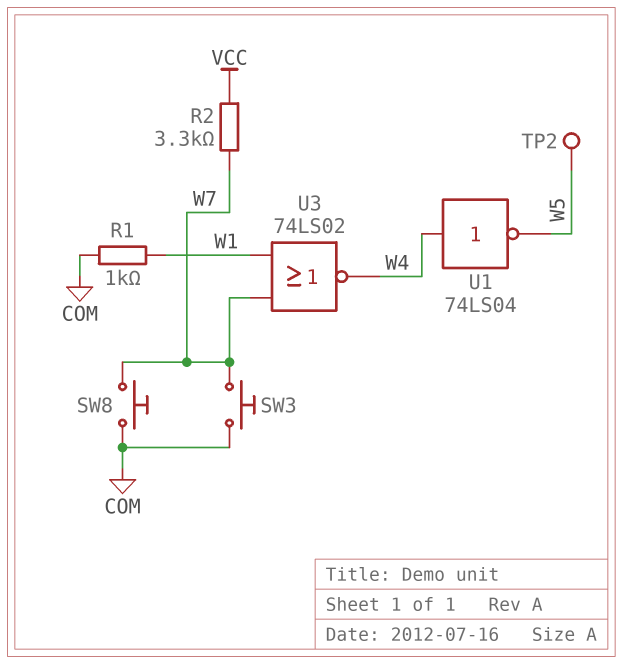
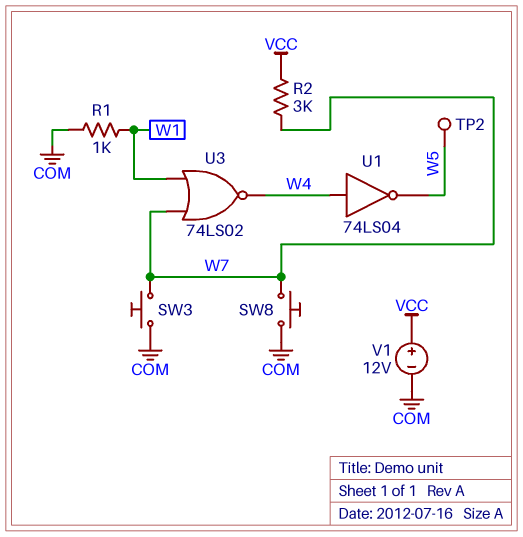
R2: 3.3k (VCC, W7) -> 3k (VCC, W7)
V1: none -> 12V (plus VCC, minus COM)

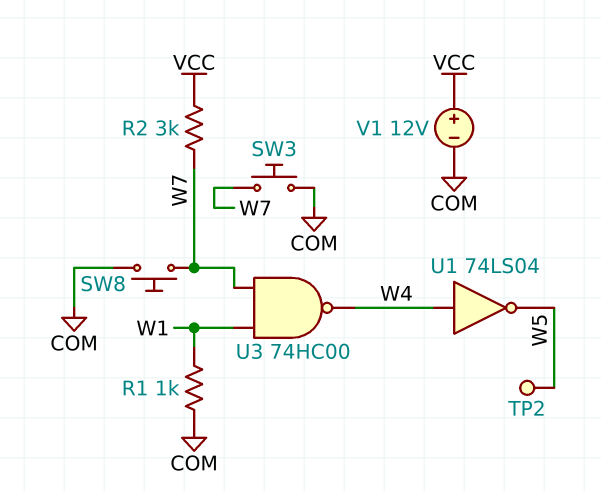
U3: NOR 74LS02 (in W1, in W7, out W4) -> NAND 74HC00 (in W1, in W7, out W4)

